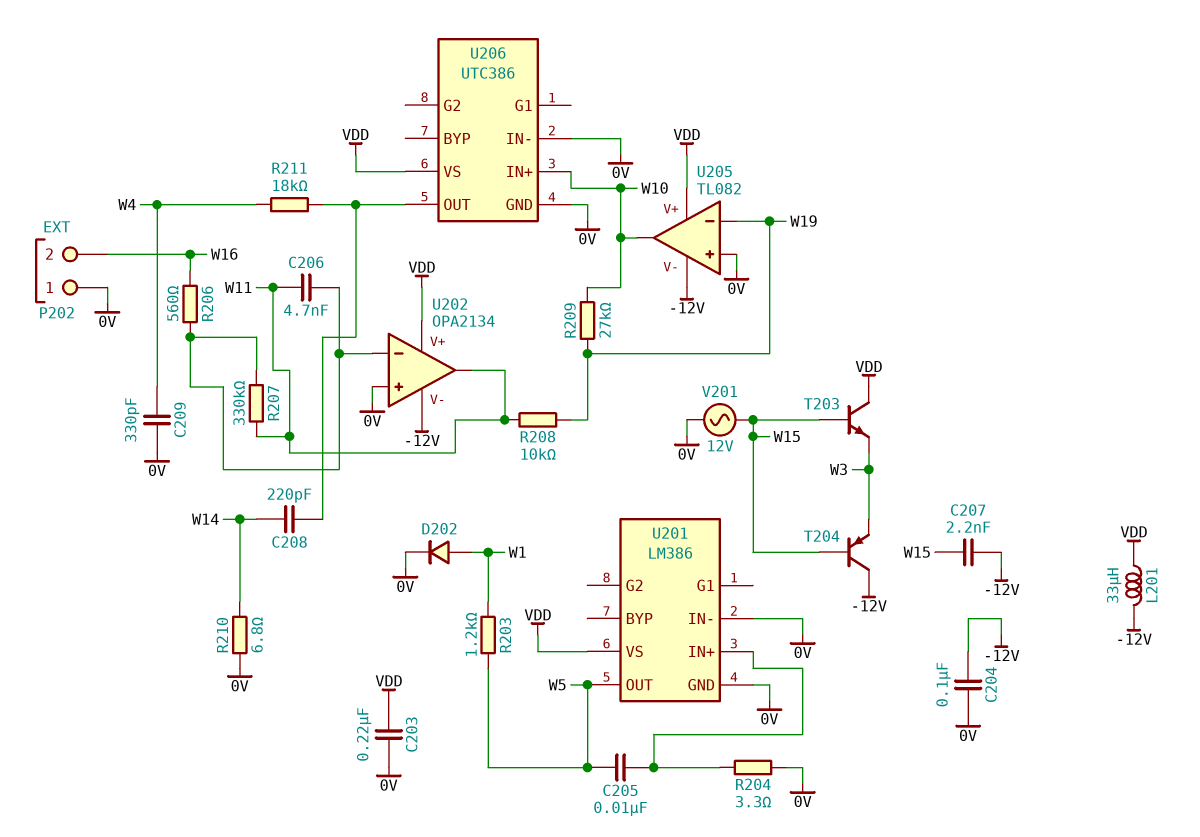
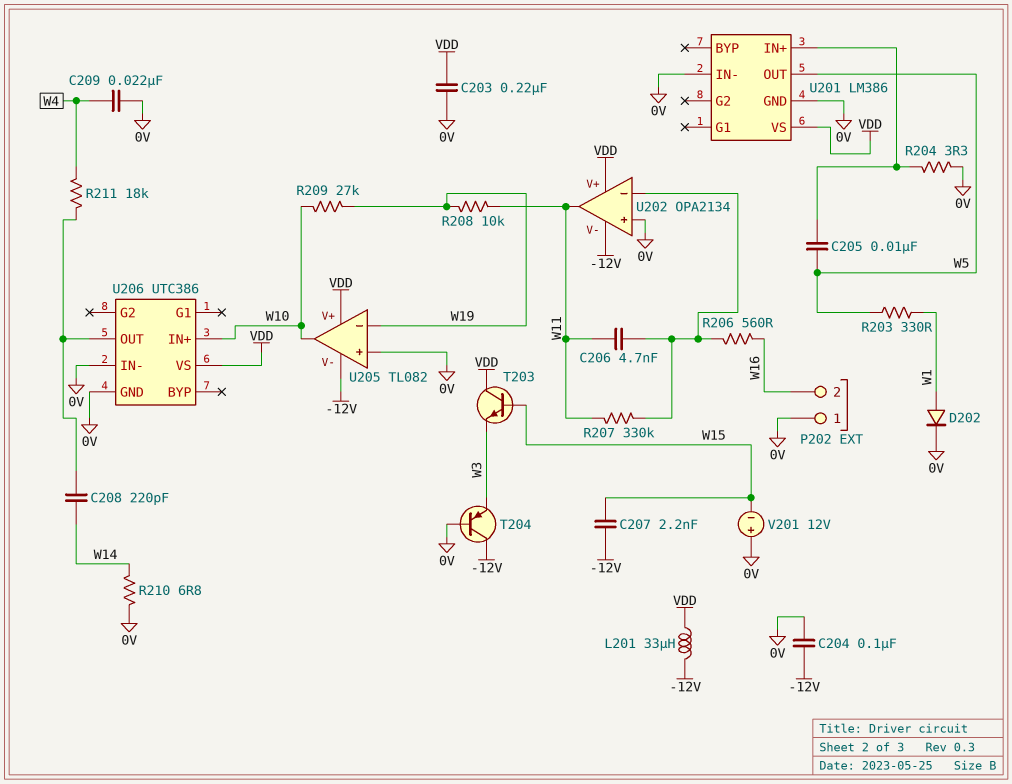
C209: 330pF (0V, W4) -> 22nF (0V, W4)
R203: 1.2k (W1, W5) -> 330 (W1, W5)
T204: PNP (B W15, C -12V, E W3) -> PNP (B 0V, C -12V, E W3)
V201: AC 12V (0V, W15) -> 12V (plus 0V, minus W15)

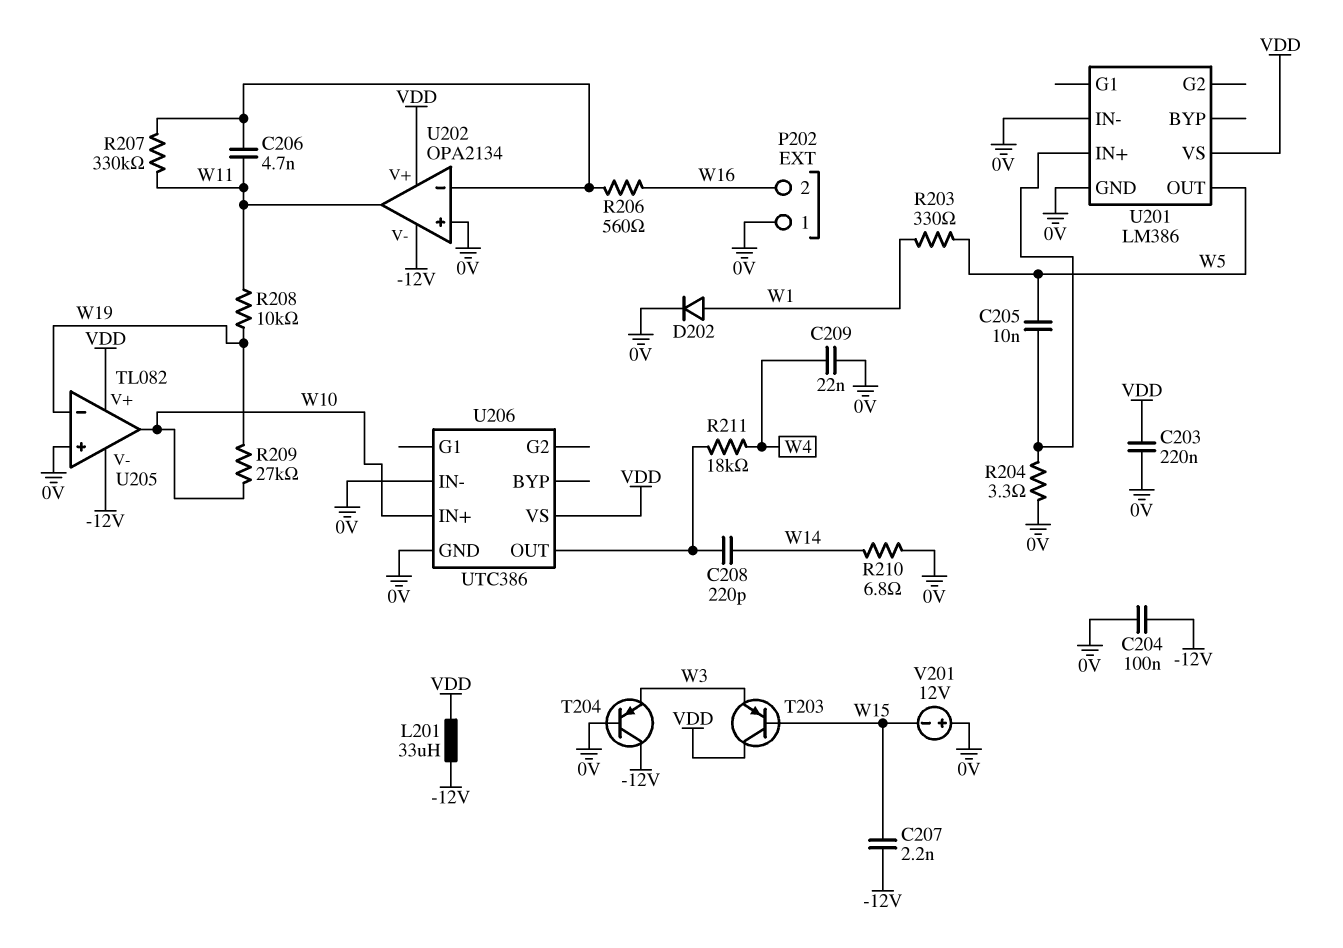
T203: NPN (B W15, C VDD, E W3) -> PNP (B W15, C VDD, E W3)

